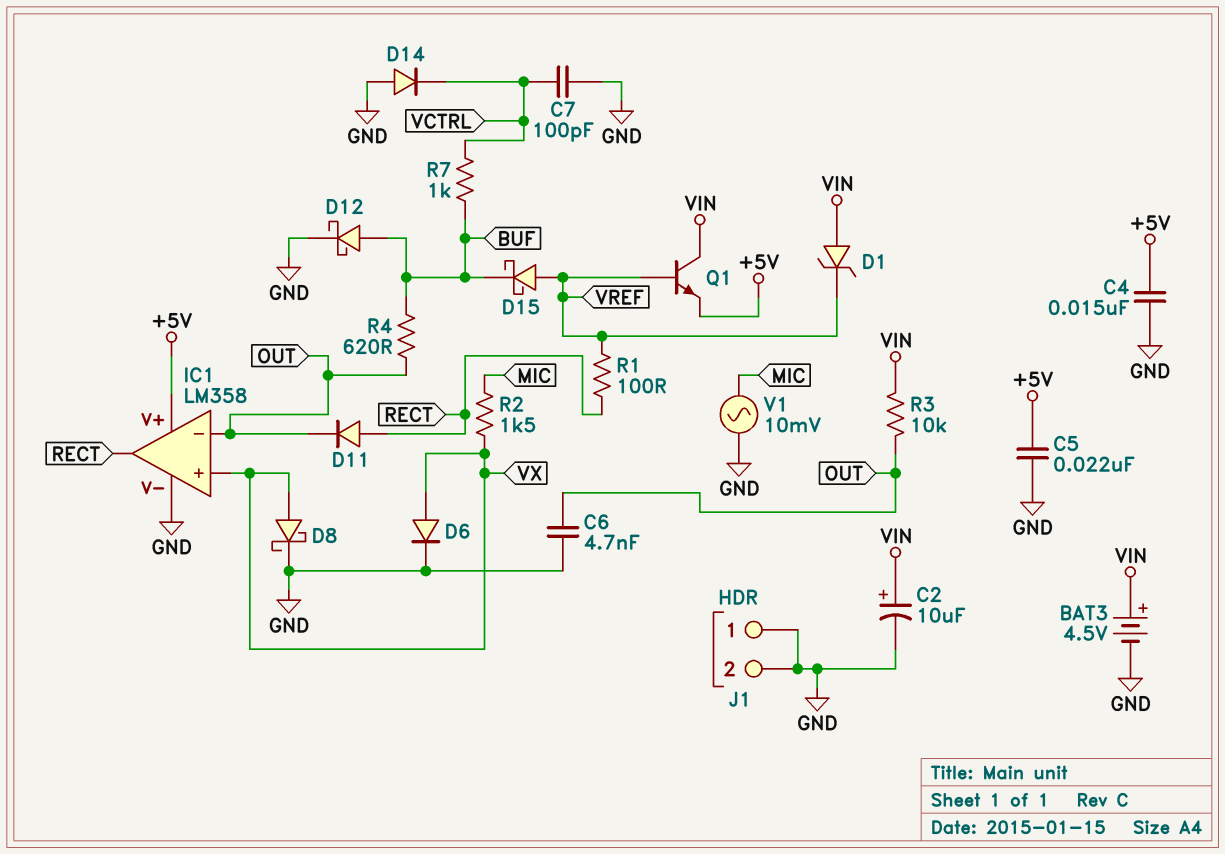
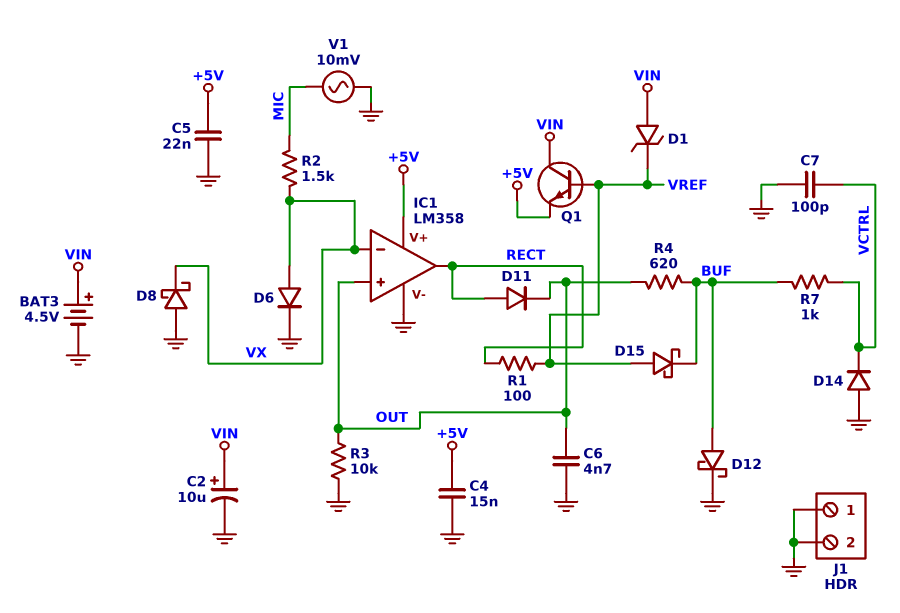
D8: schottky (A VX, K GND) -> schottky (A GND, K VX)
IC1 pin in+: VX -> OUT
IC1 pin in-: OUT -> VX
R3: 10k (OUT, VIN) -> 10k (GND, OUT)

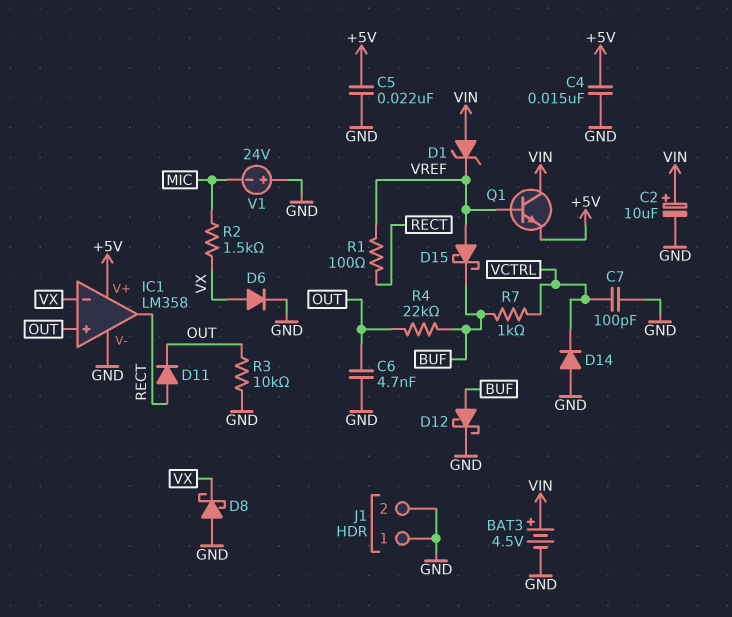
R4: 620 (BUF, OUT) -> 22k (BUF, OUT)
V1: AC 10mV (GND, MIC) -> 24V (plus GND, minus MIC)

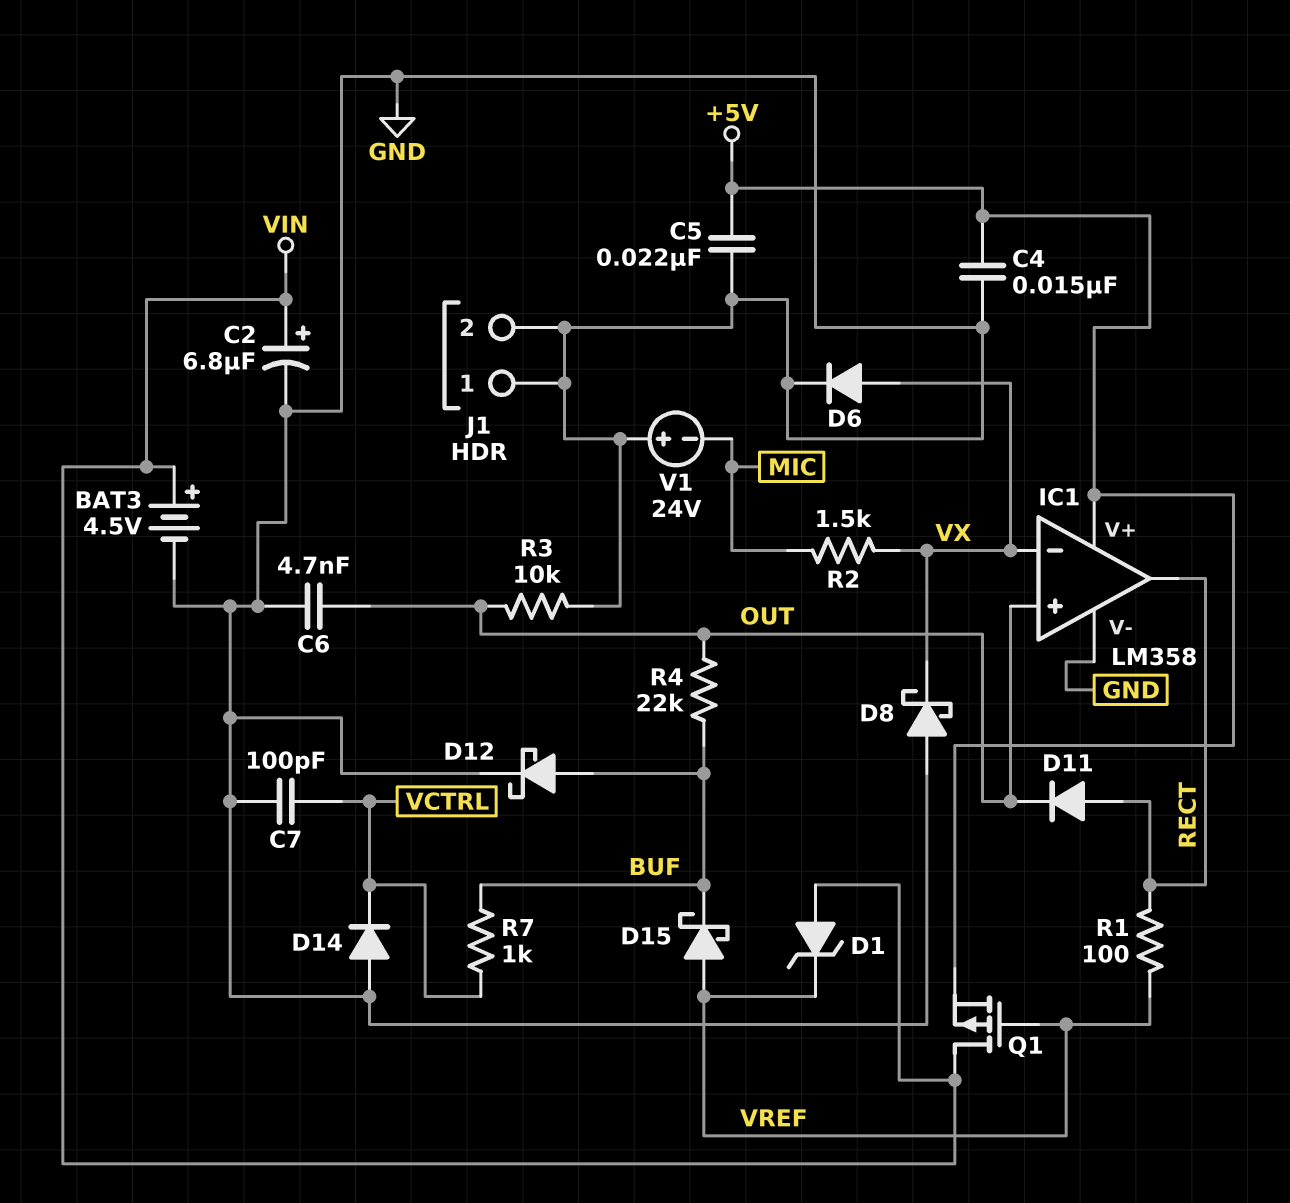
C2: 10uF (plus VIN, minus GND) -> 6.8uF (plus VIN, minus GND)
Q1: NPN (B VREF, C VIN, E +5V) -> PMOS (G VREF, D VIN, S +5V)

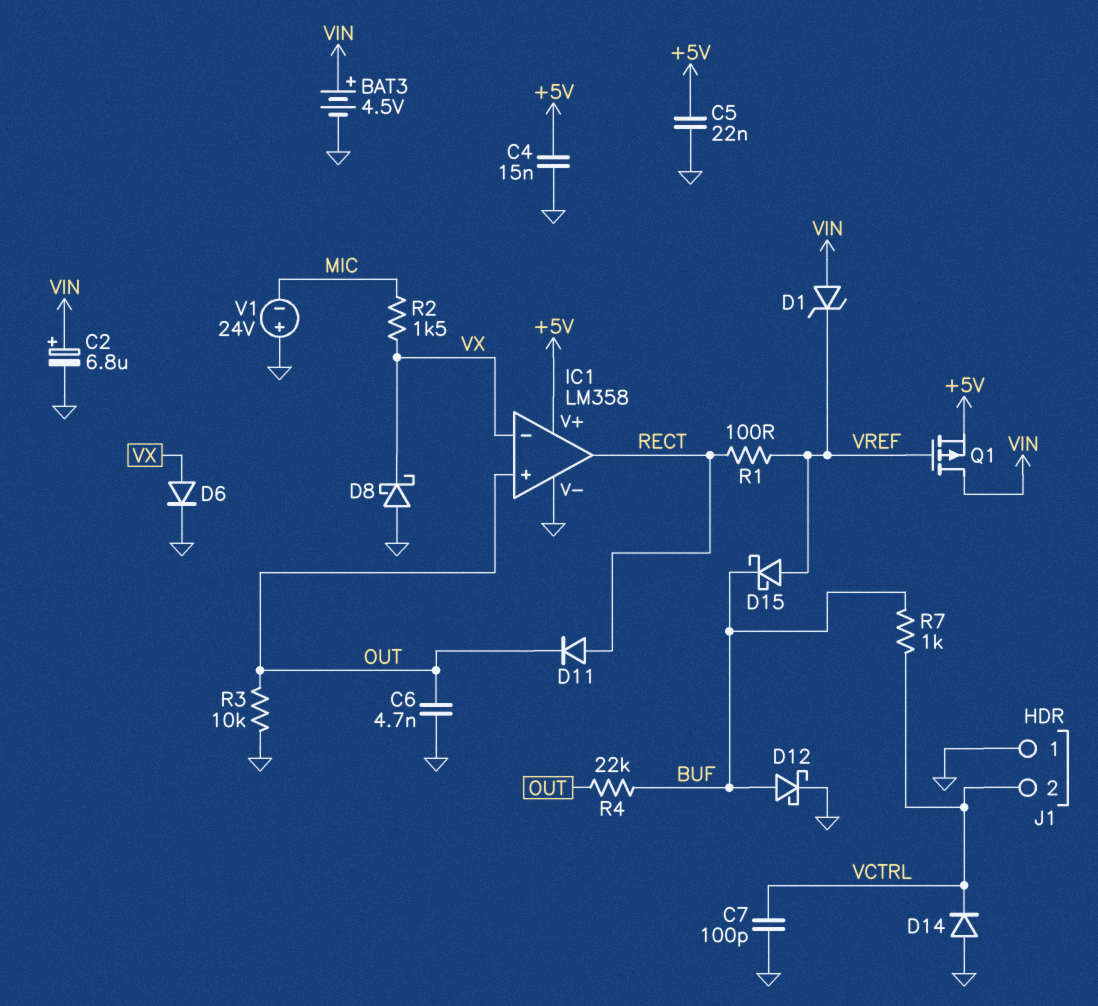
J1 pin 2: GND -> VCTRL

